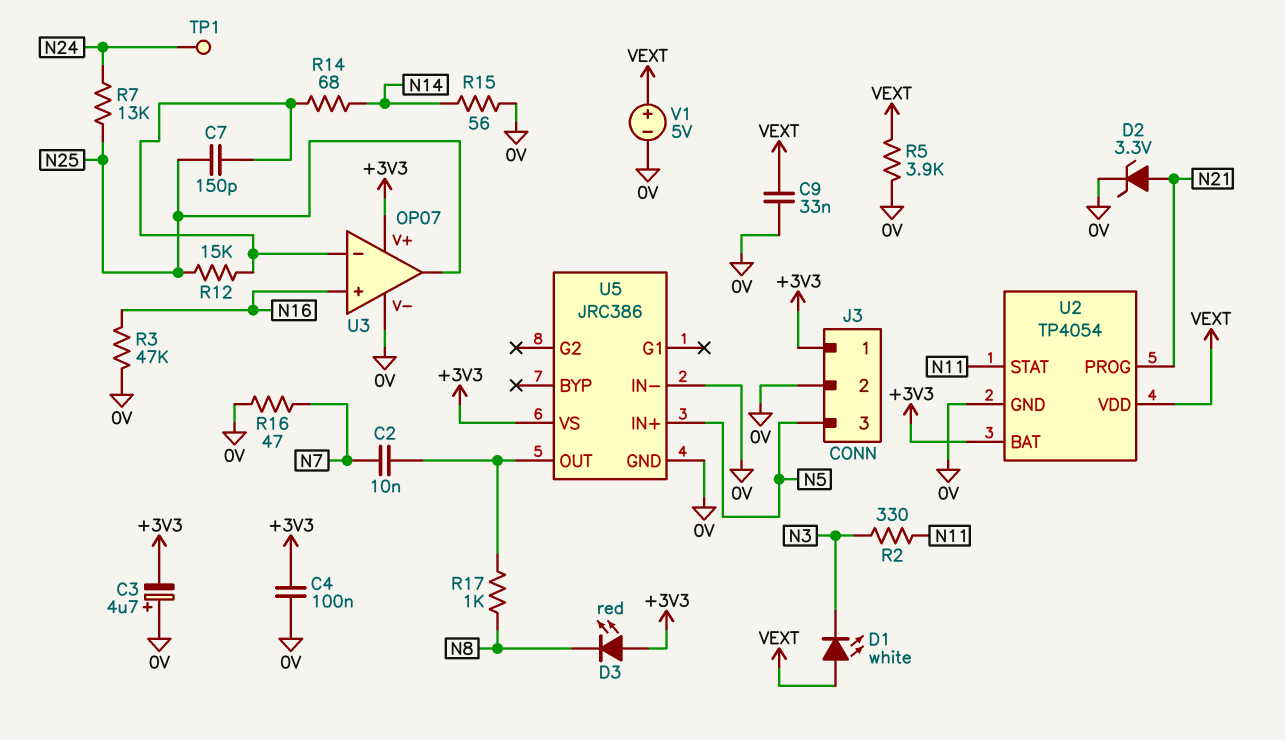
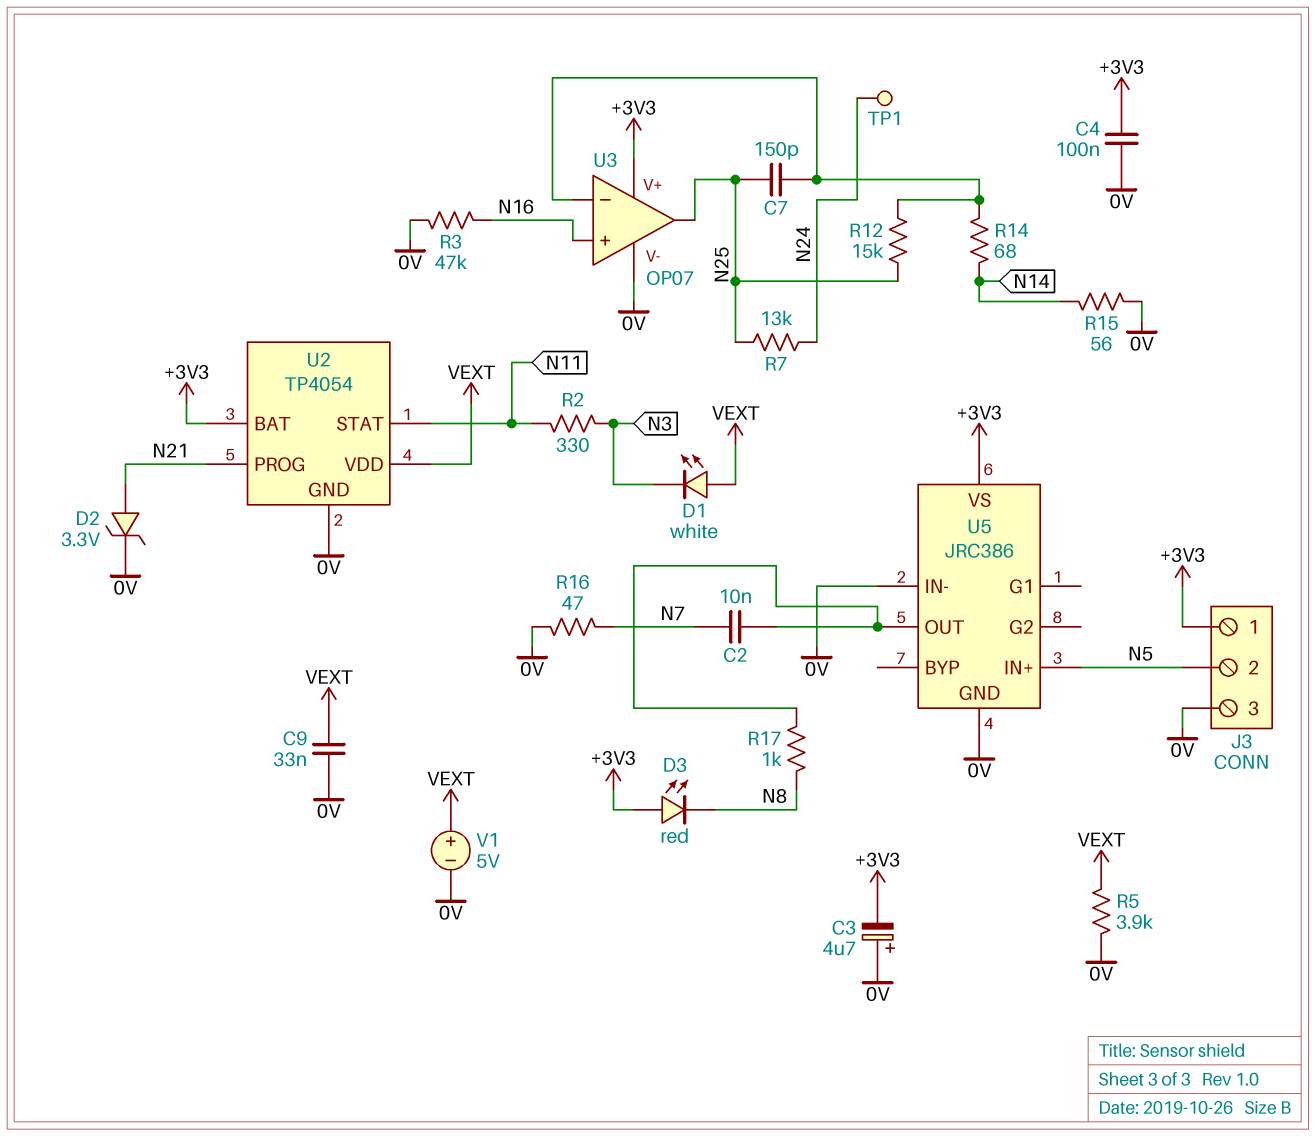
J3 pin 2: 0V -> N5
J3 pin 3: N5 -> 0V

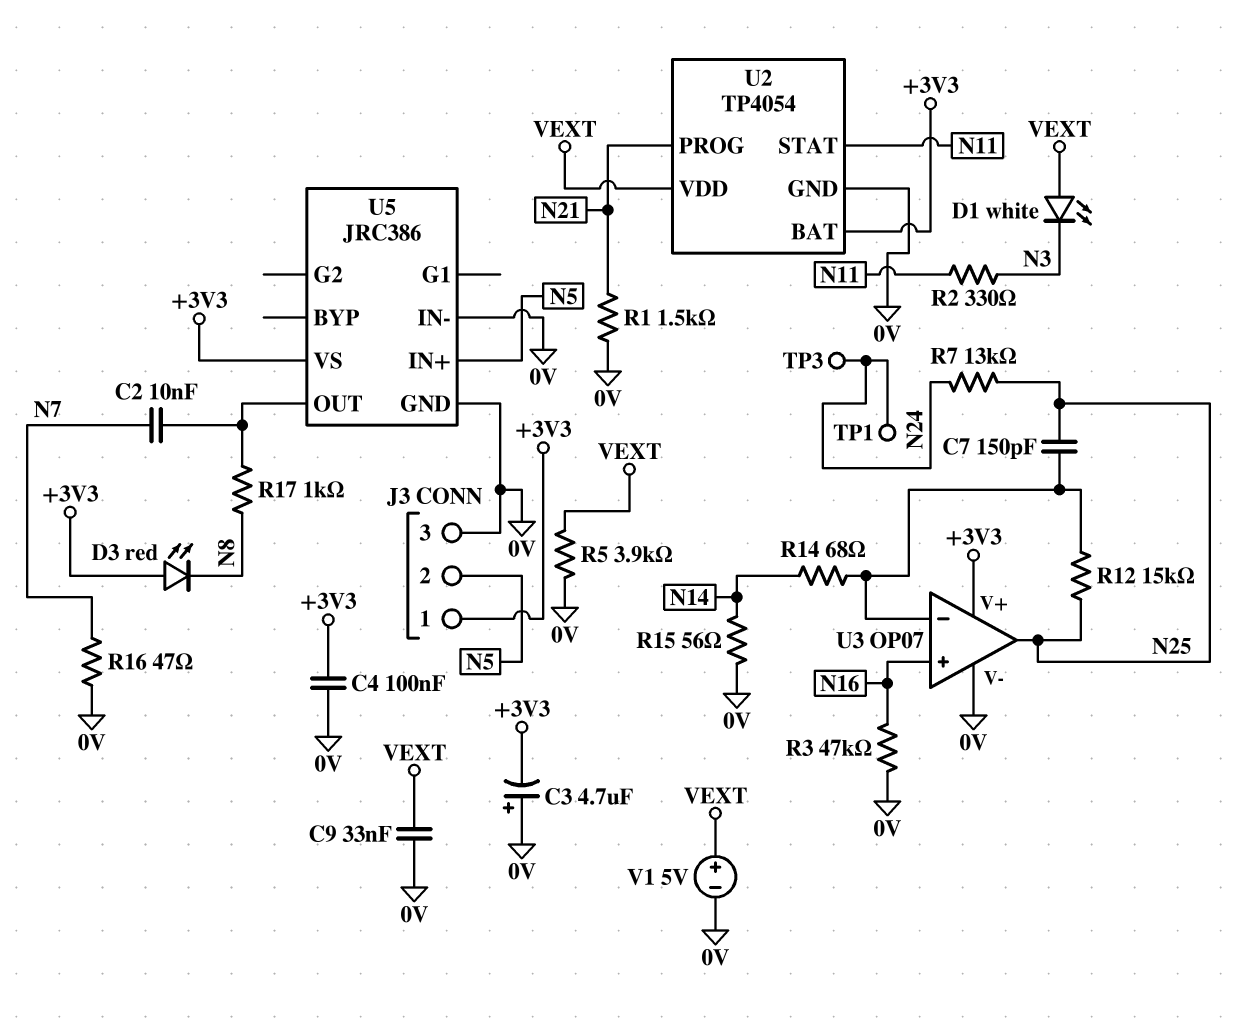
D2: zener 3.3V (A N21, K 0V) -> none
R1: none -> 1.5k (0V, N21)
TP3: none -> test point (N24)

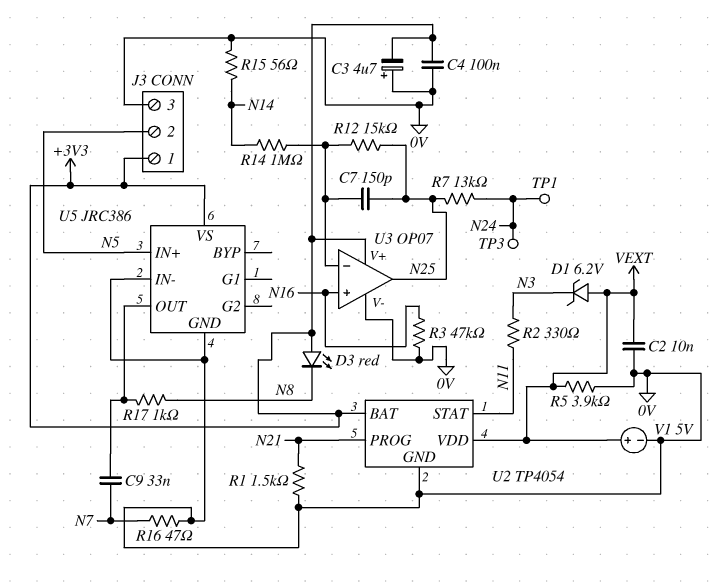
C2: 10nF (N7, U5/OUT) -> 10nF (0V, VEXT)
C9: 33nF (0V, VEXT) -> 33nF (N7, U5/OUT)
D1: LED white (A VEXT, K N3) -> zener 6.2V (A VEXT, K N3)
R14: 68 (N14, U3/in-) -> 1M (N14, U3/in-)

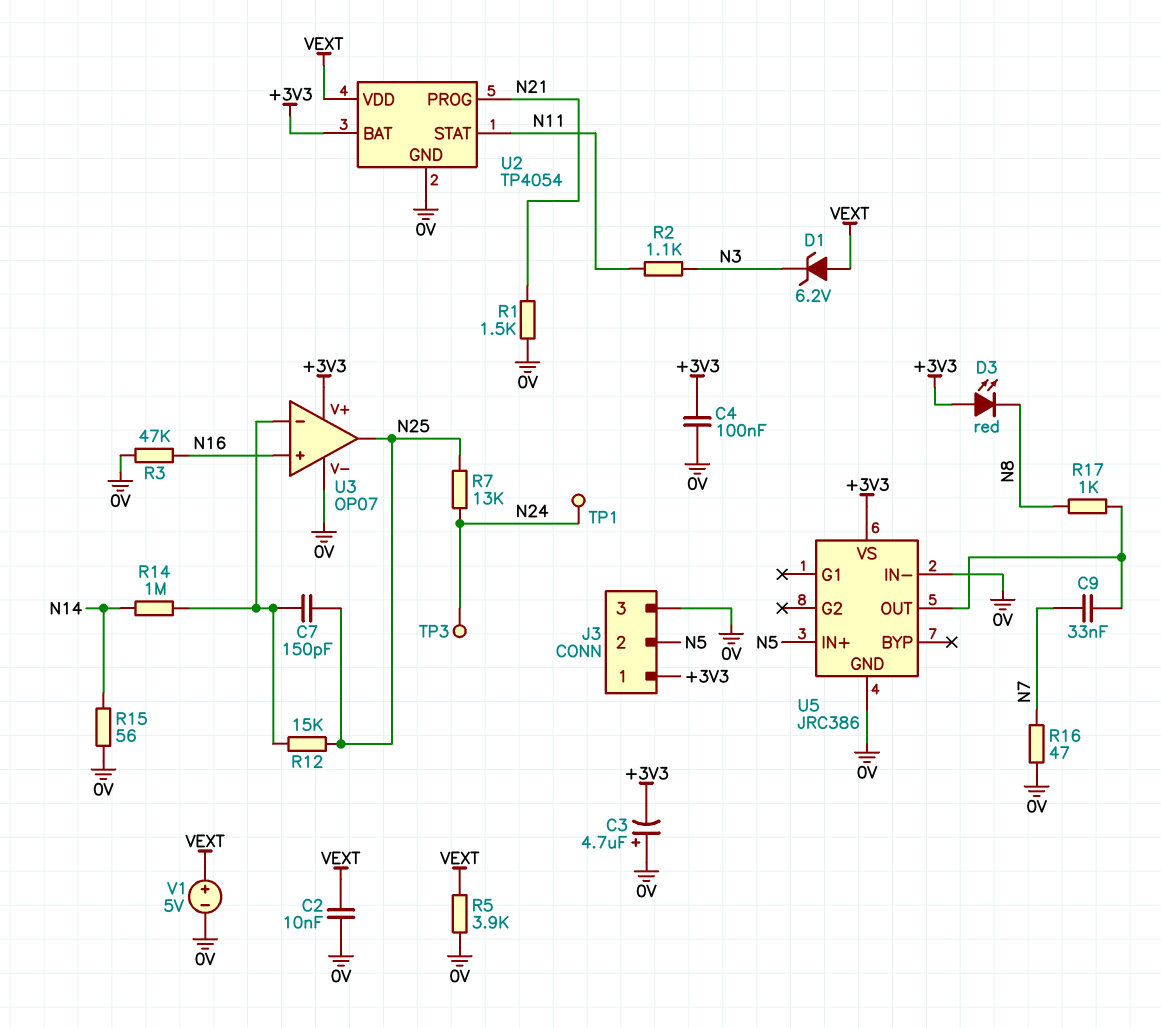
R2: 330 (N3, N11) -> 1.1k (N3, N11)

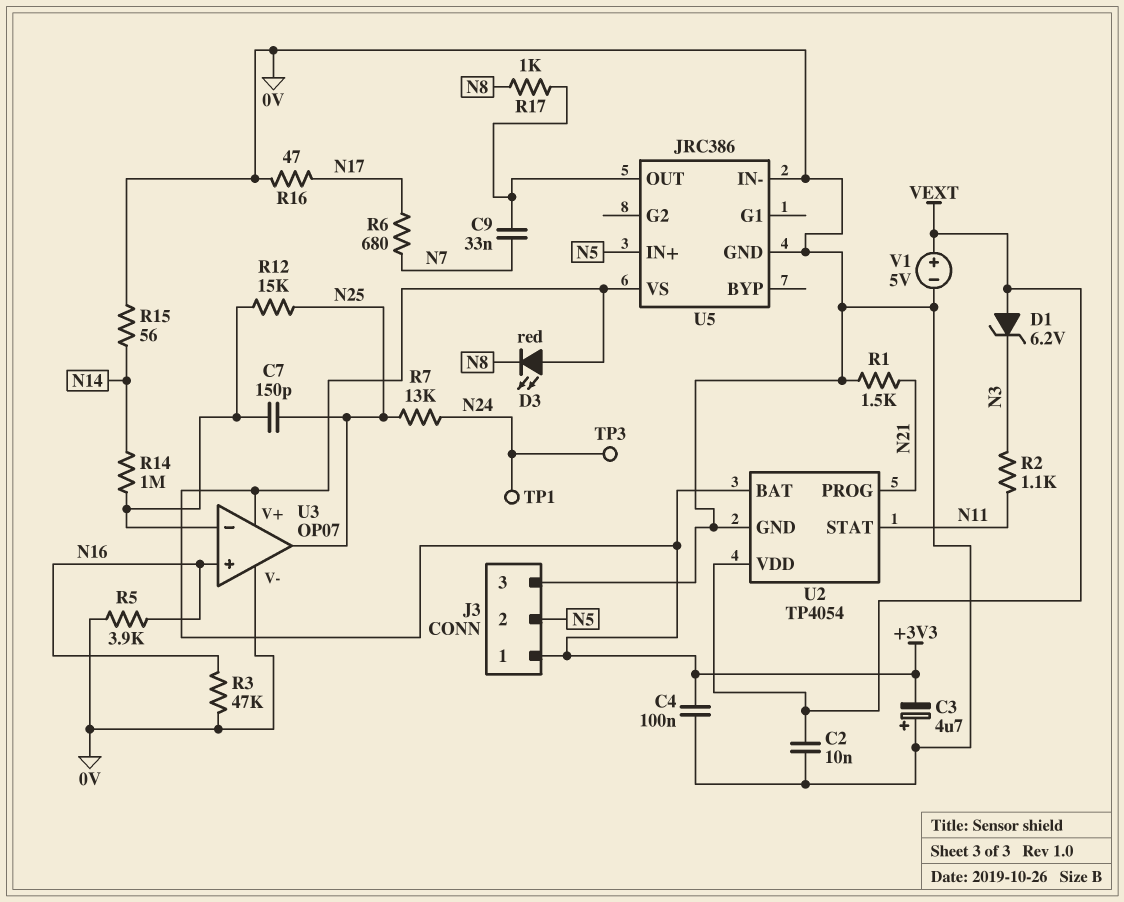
R5: 3.9k (0V, VEXT) -> 3.9k (0V, N16)
R6: none -> 680 (N7, N17)
R16: 47 (0V, N7) -> 47 (0V, N17)

